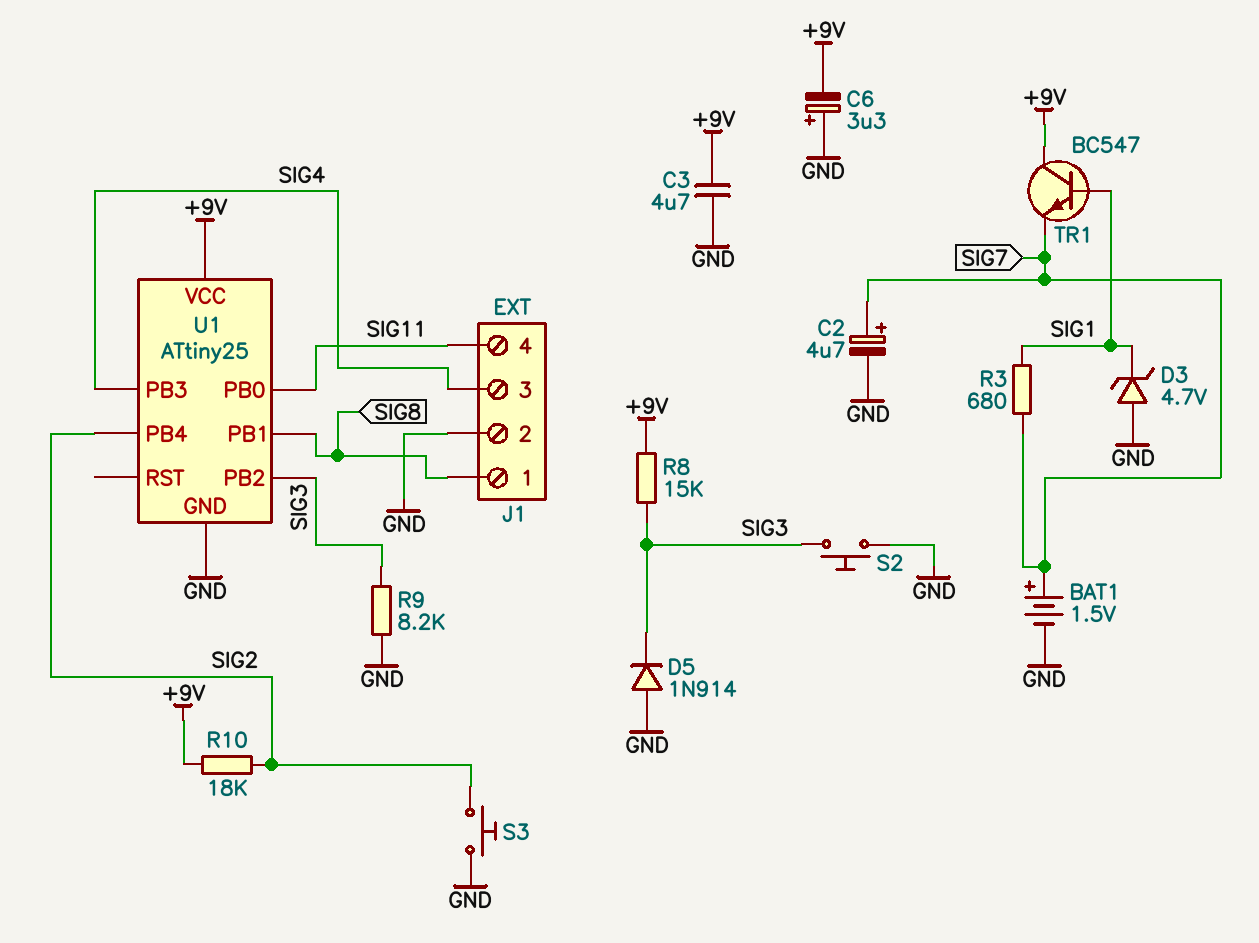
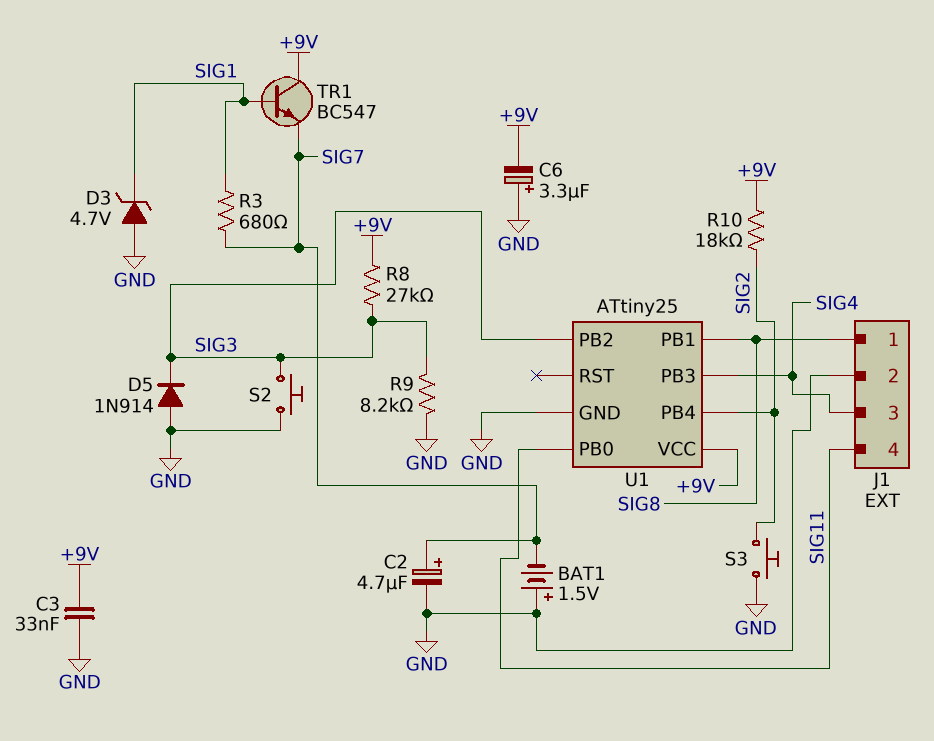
BAT1: 1.5V (plus SIG7, minus GND) -> 1.5V (plus GND, minus SIG7)
C3: 4.7uF (+9V, GND) -> 33nF (+9V, GND)
R8: 15k (+9V, SIG3) -> 27k (+9V, SIG3)

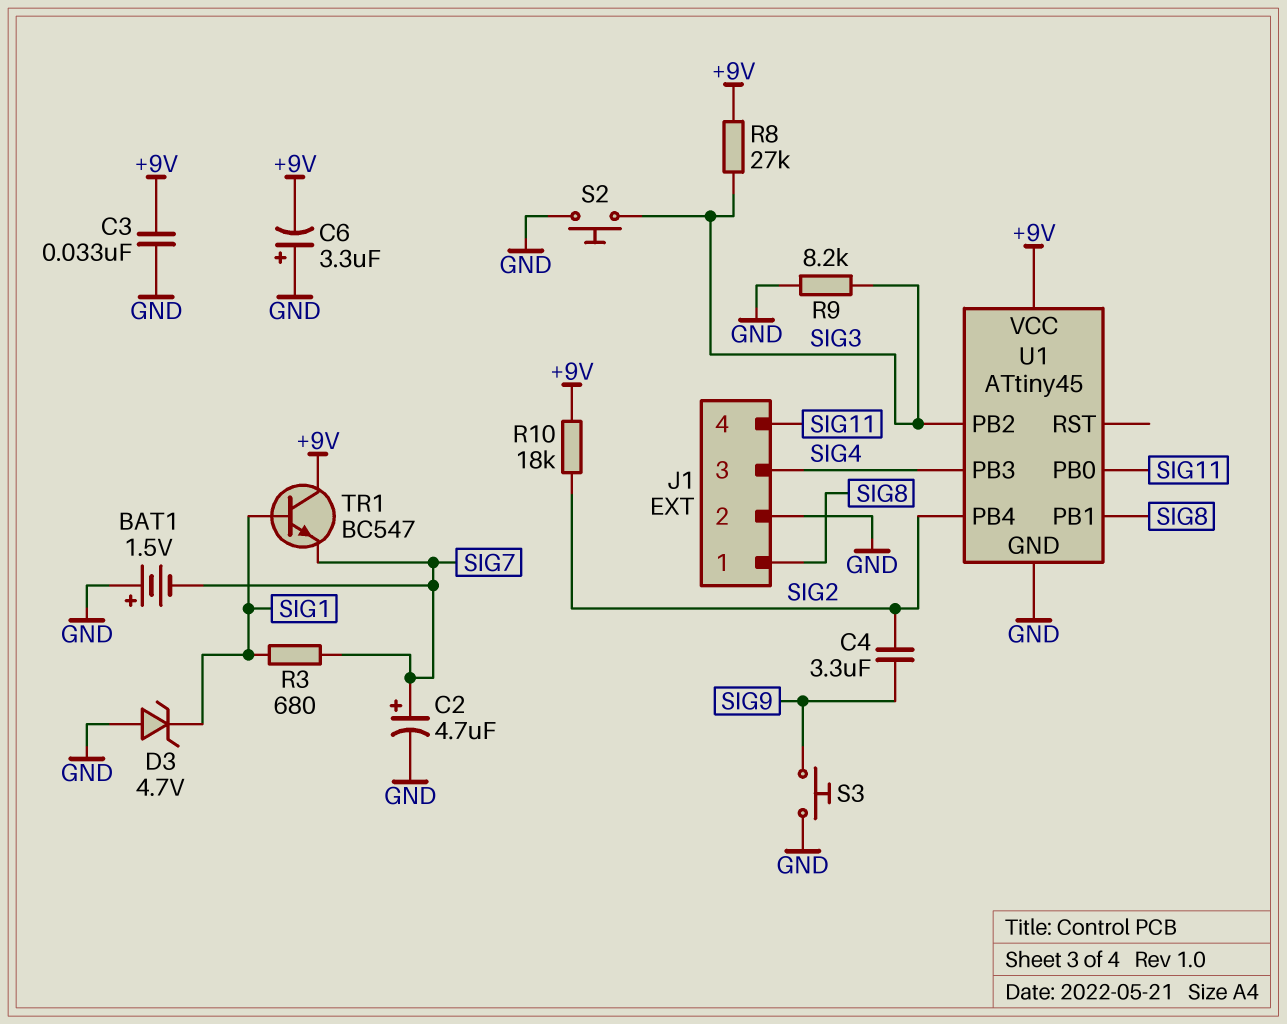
C4: none -> 3.3uF (SIG2, SIG9)
D5: diode 1N914 (A GND, K SIG3) -> none
S3: button (GND, SIG2) -> button (GND, SIG9)
U1: ATtiny25 -> ATtiny45

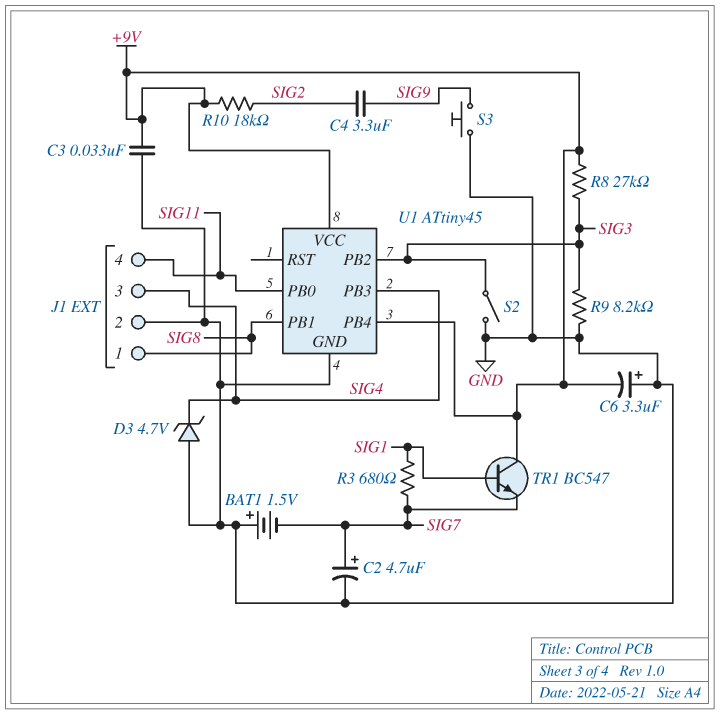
D3: zener 4.7V (A GND, K SIG1) -> zener 4.7V (A GND, K SIG4)
S2: button (GND, SIG3) -> switch (GND, SIG3)
U1 pin PB4: SIG2 -> +9V

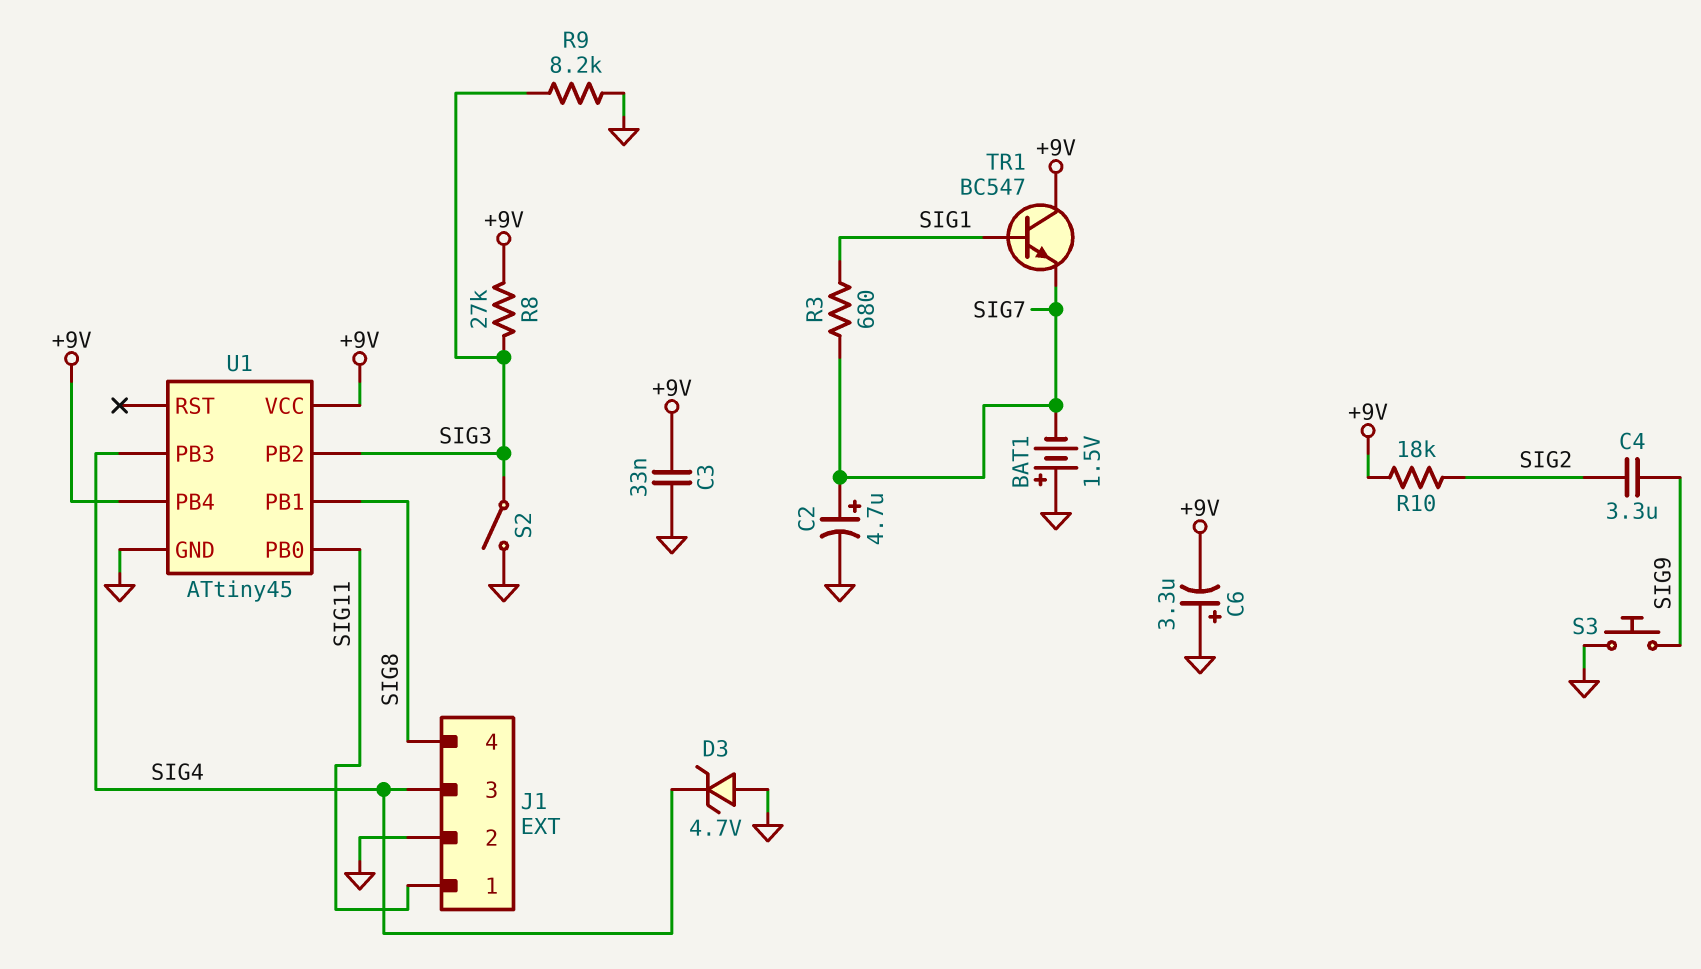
J1 pin 1: SIG8 -> SIG11
J1 pin 4: SIG11 -> SIG8

